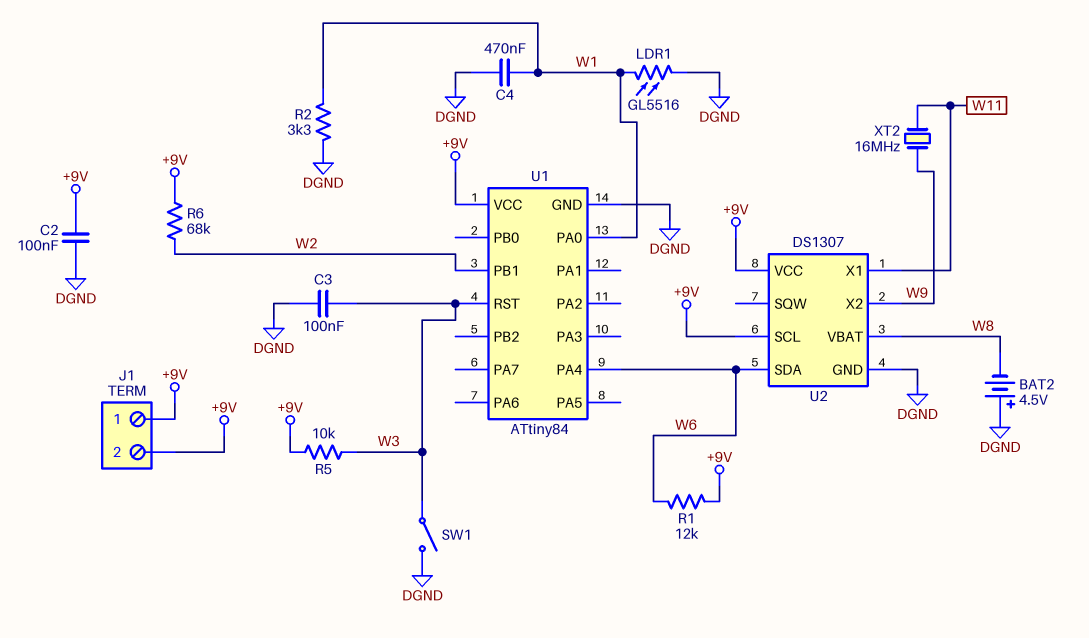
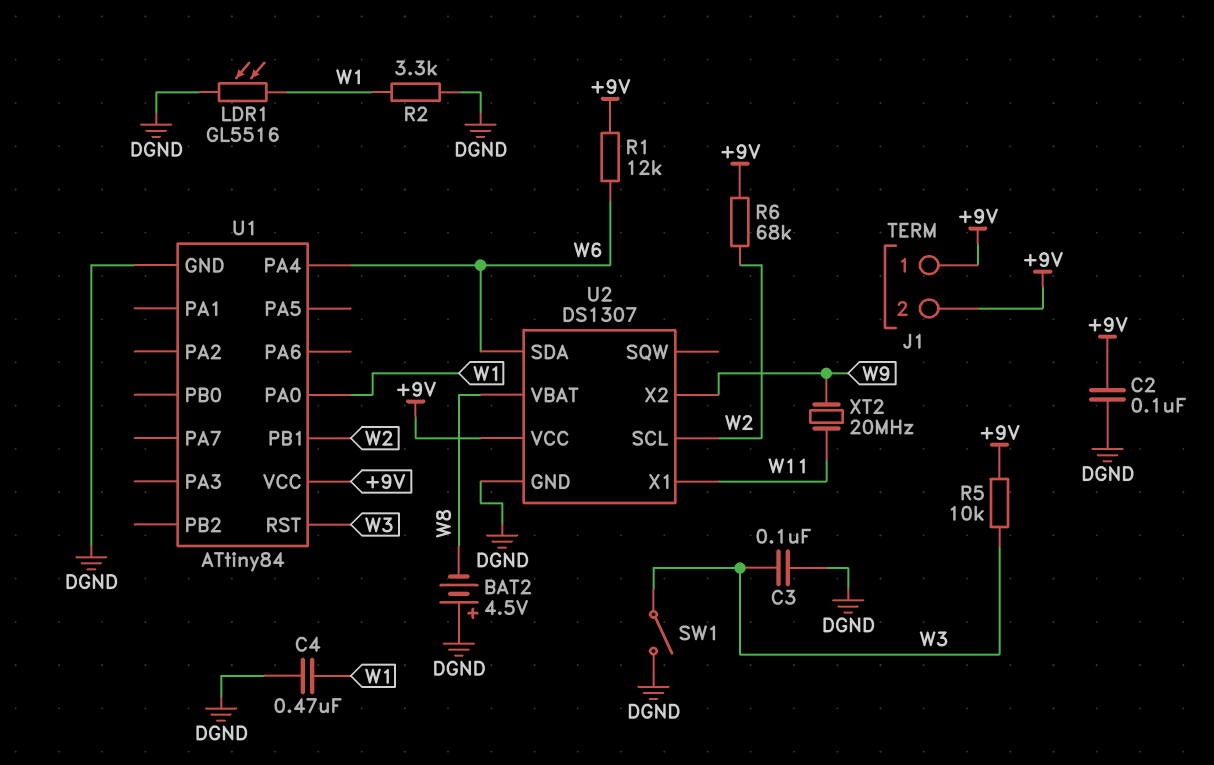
U2 pin SCL: +9V -> W2
XT2: 16MHz (W9, W11) -> 20MHz (W9, W11)

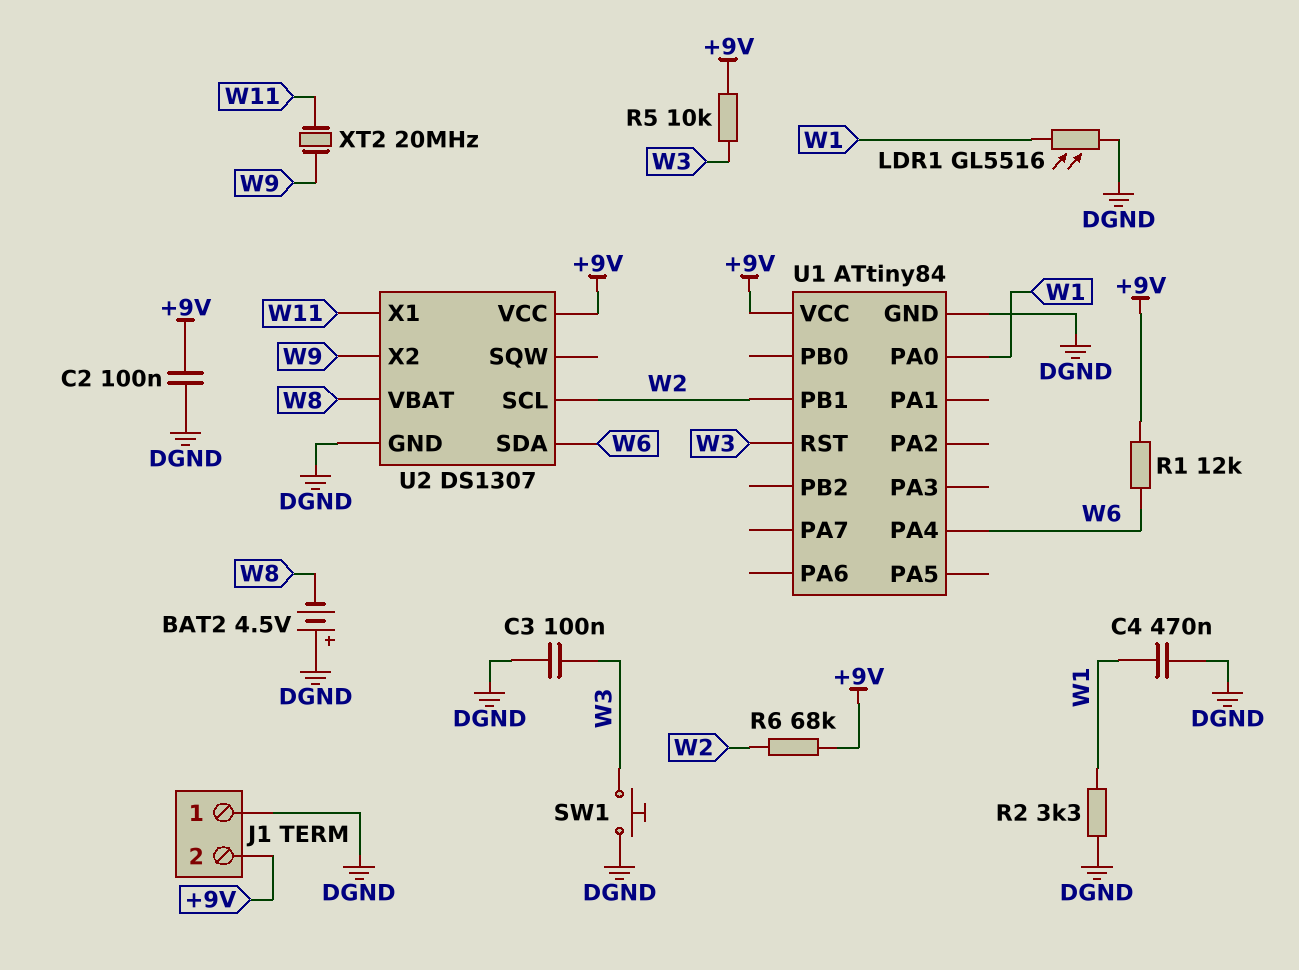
J1 pin 1: +9V -> DGND
SW1: switch (DGND, W3) -> button (DGND, W3)

